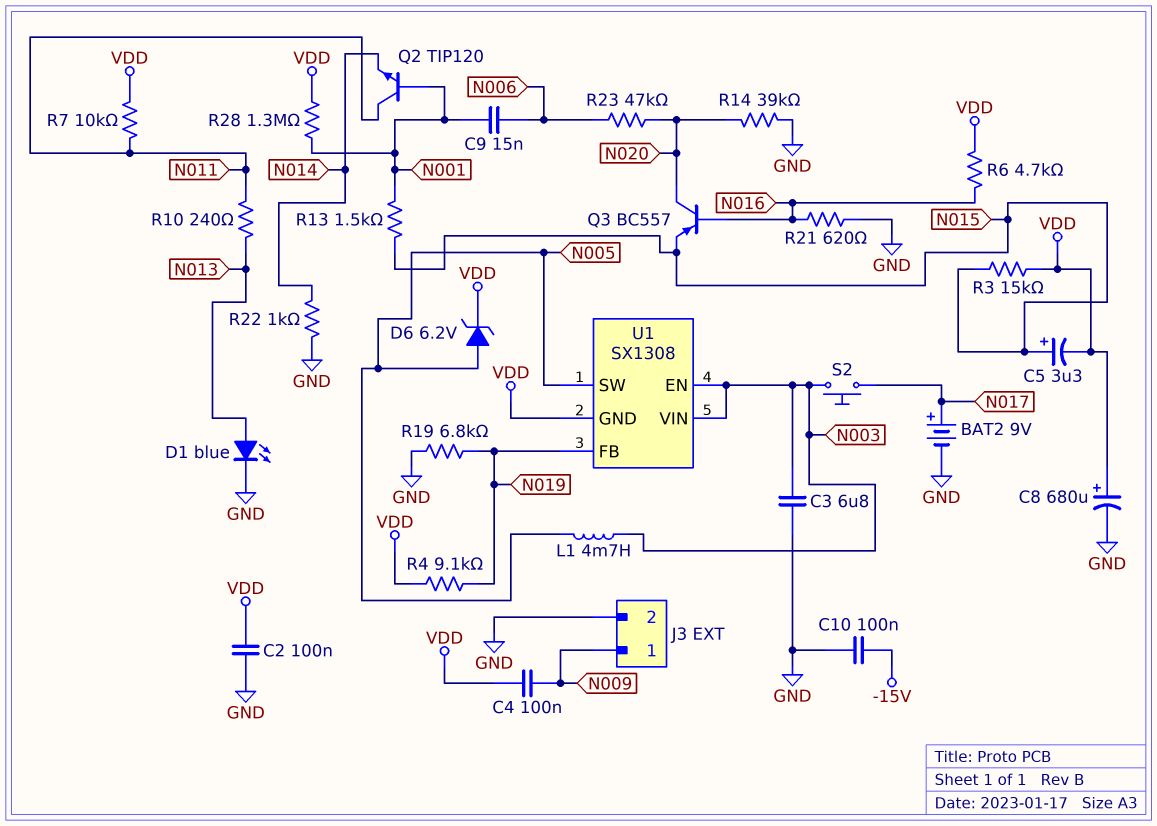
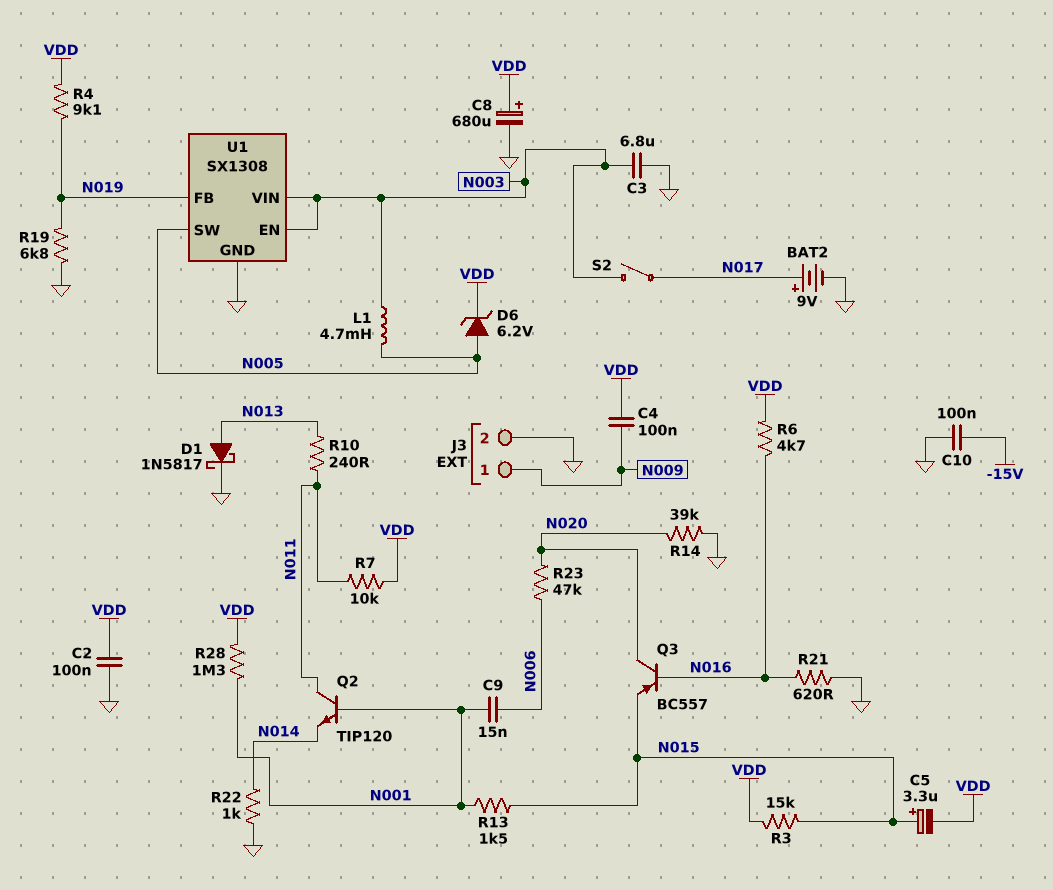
D1: LED blue (A N013, K GND) -> schottky 1N5817 (A N013, K GND)
S2: button (N003, N017) -> switch (N003, N017)
U1 pin GND: VDD -> GND

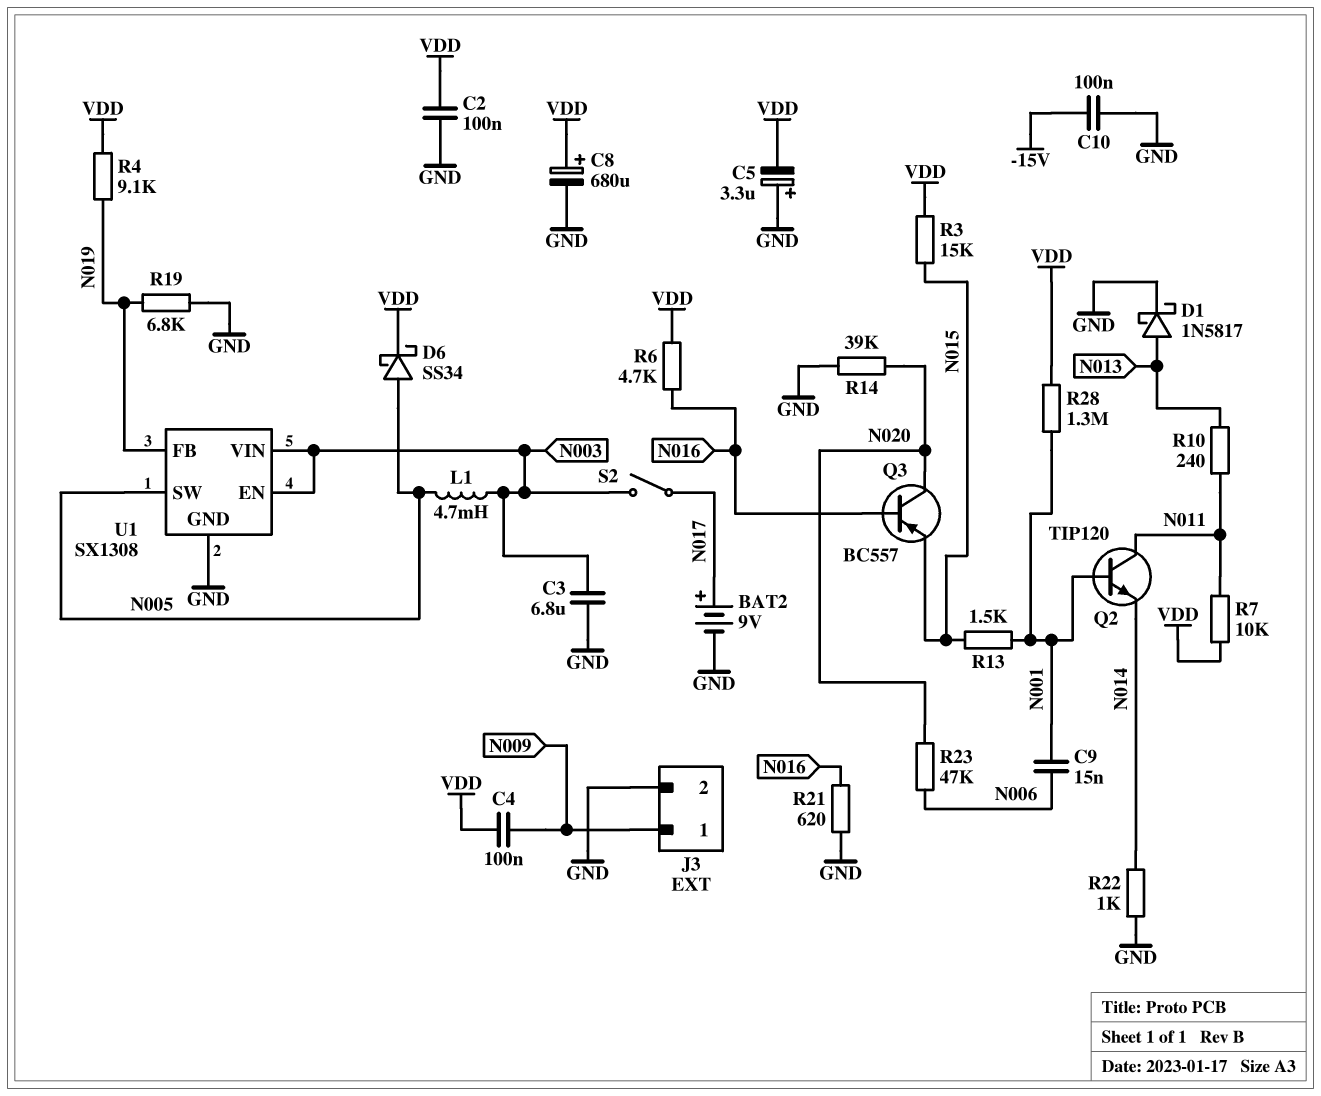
C5: 3.3uF (plus N015, minus VDD) -> 3.3uF (plus GND, minus VDD)
D6: zener 6.2V (A N005, K VDD) -> schottky SS34 (A N005, K VDD)

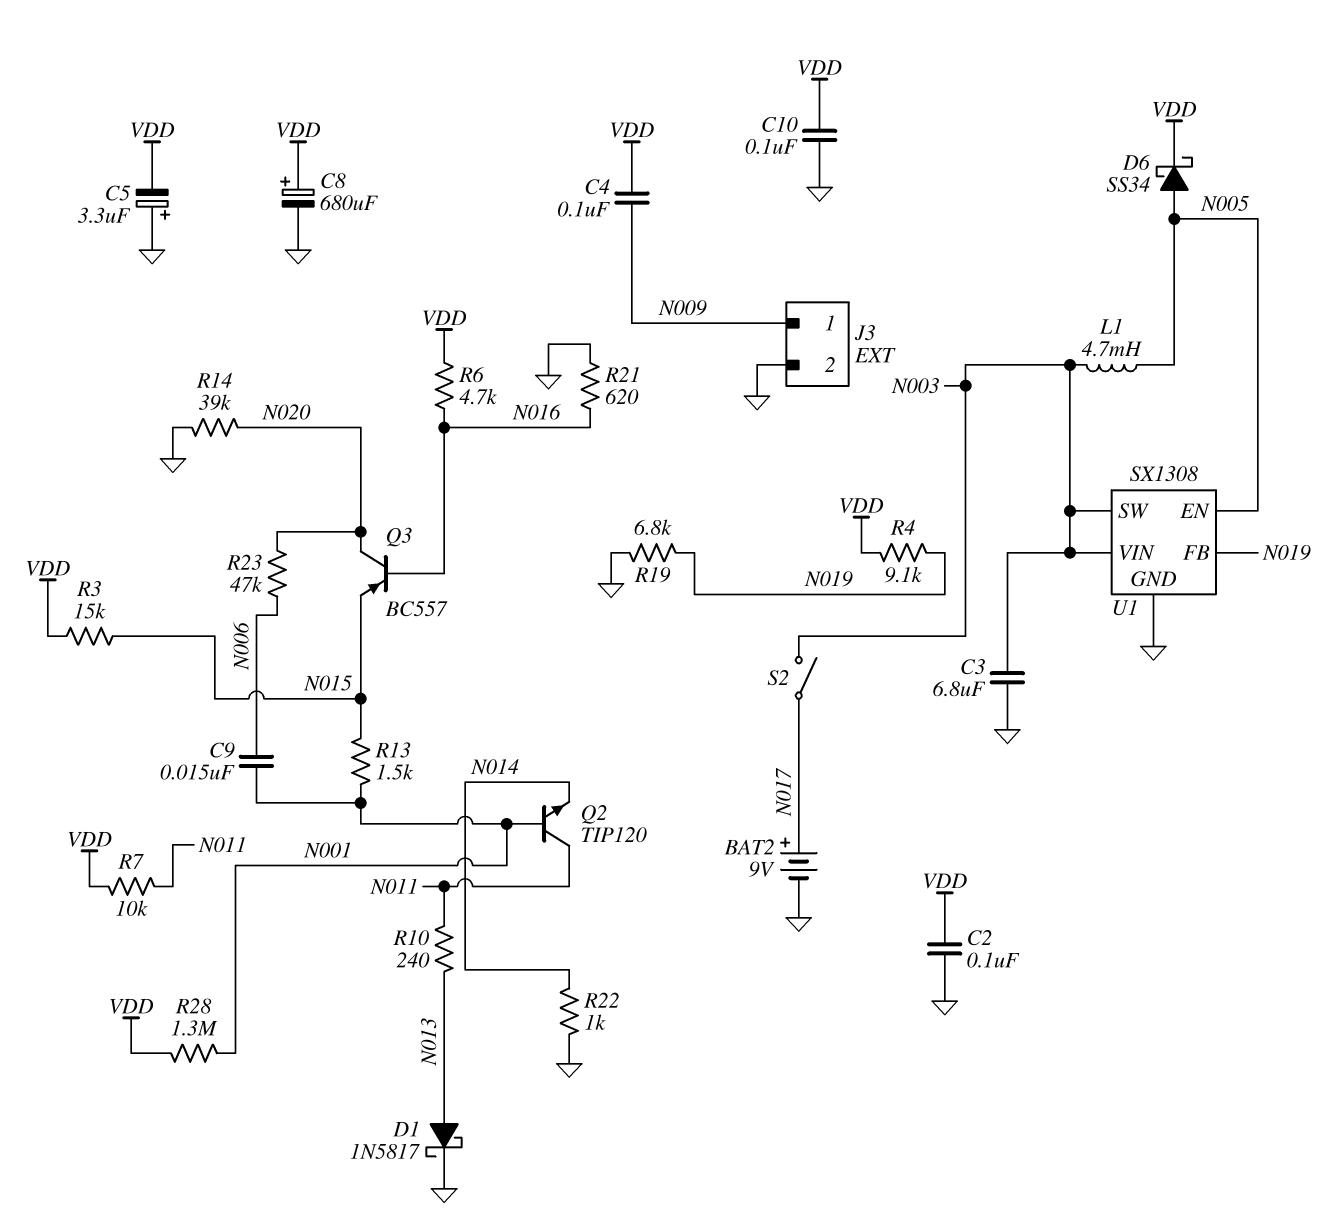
C10: 100nF (-15V, GND) -> 100nF (GND, VDD)
U1 pin EN: N003 -> N005
U1 pin SW: N005 -> N003

